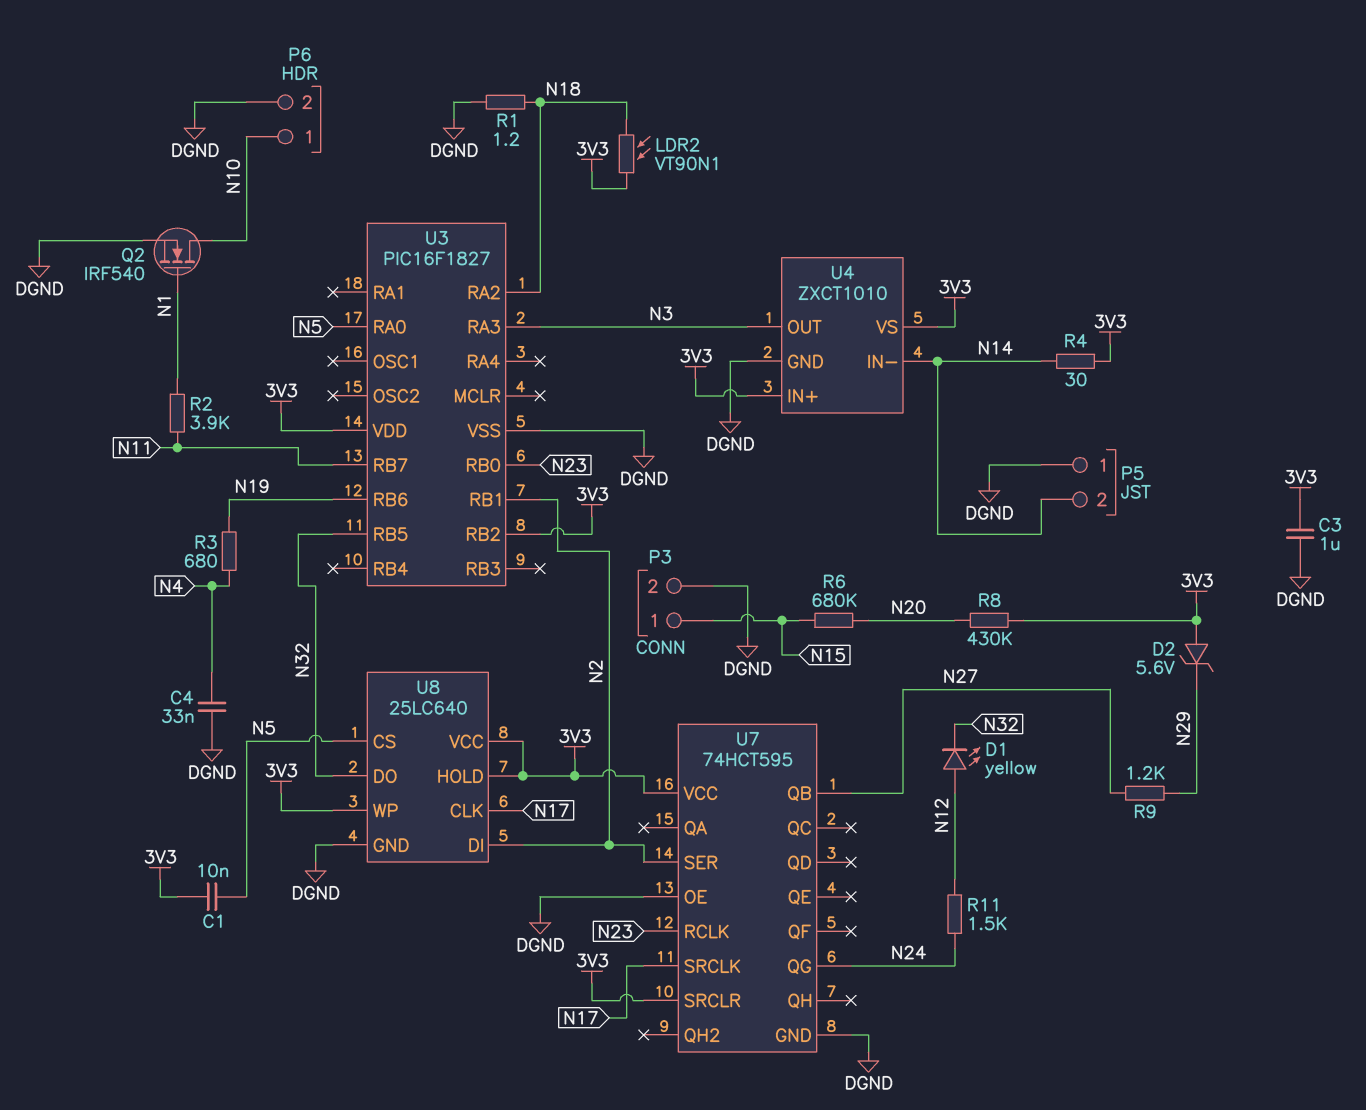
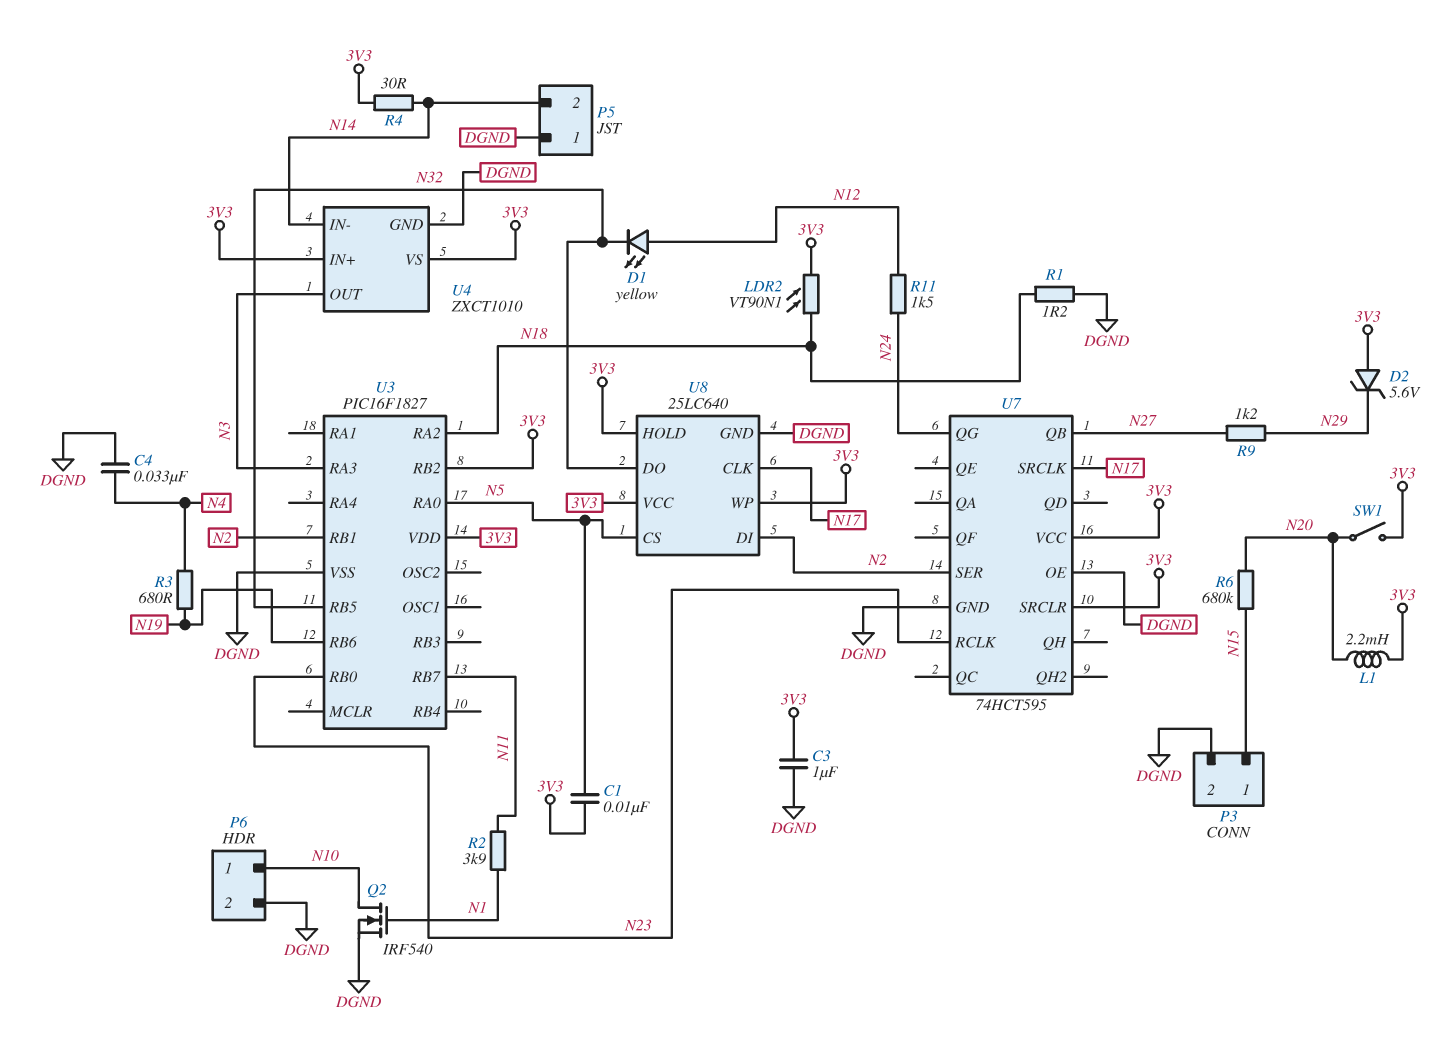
L1: none -> 2.2mH (3V3, N20)
R8: 430k (3V3, N20) -> none
SW1: none -> switch (3V3, N20)

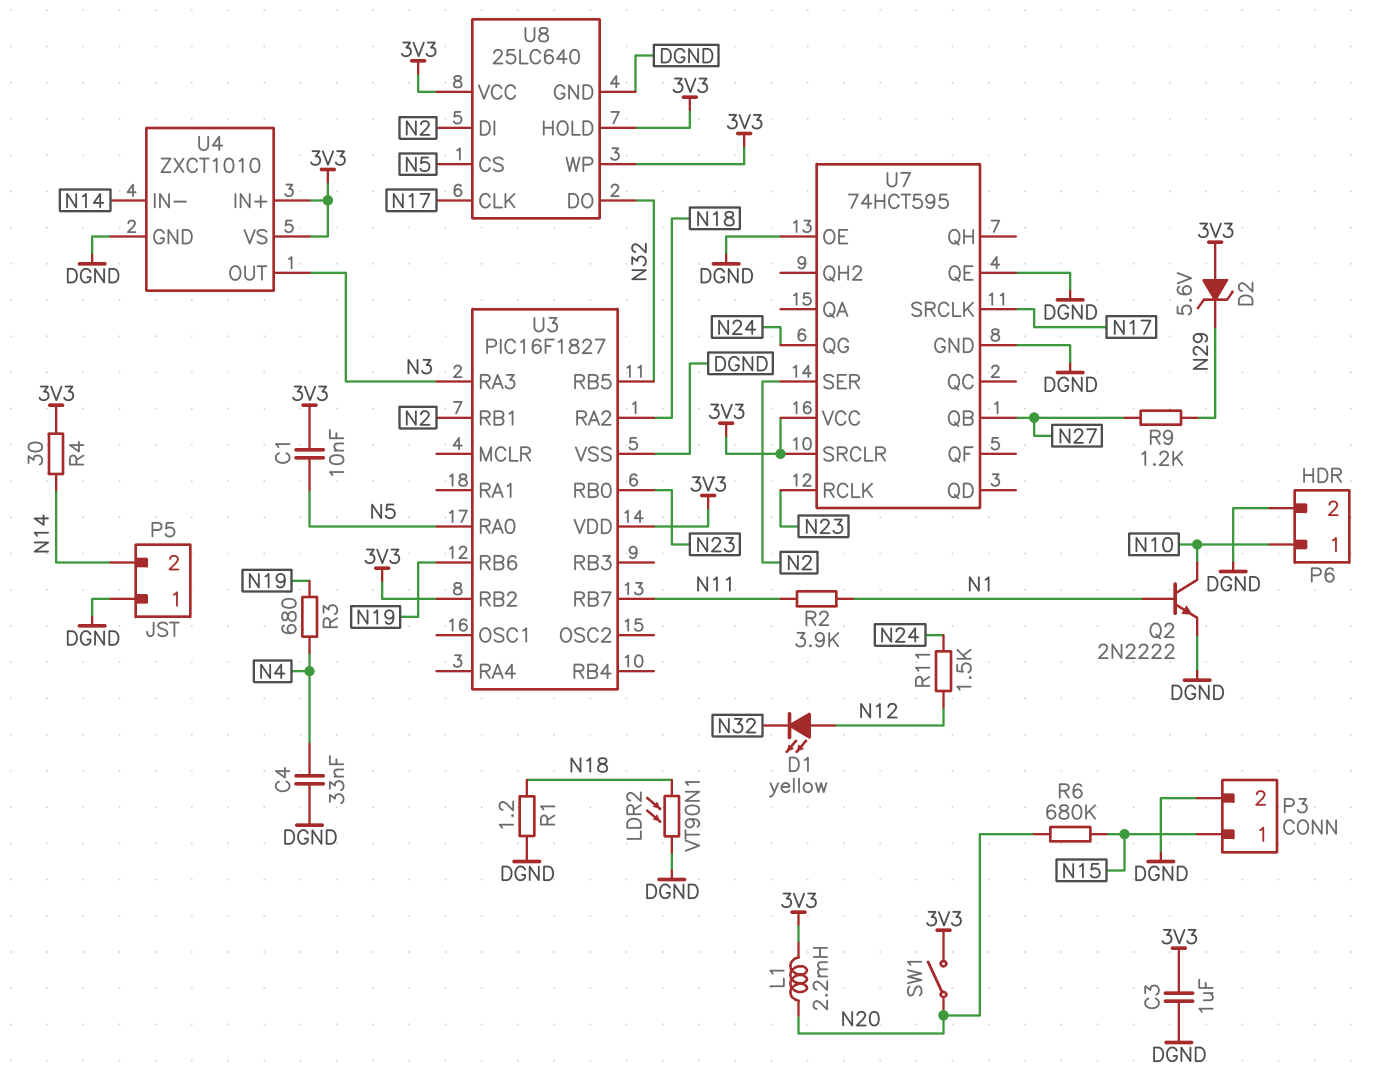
LDR2: VT90N1 (3V3, N18) -> VT90N1 (DGND, N18)
Q2: NMOS IRF540 (G N1, D N10, S DGND) -> NPN 2N2222 (B N1, C N10, E DGND)
U7 pin QE: none -> DGND

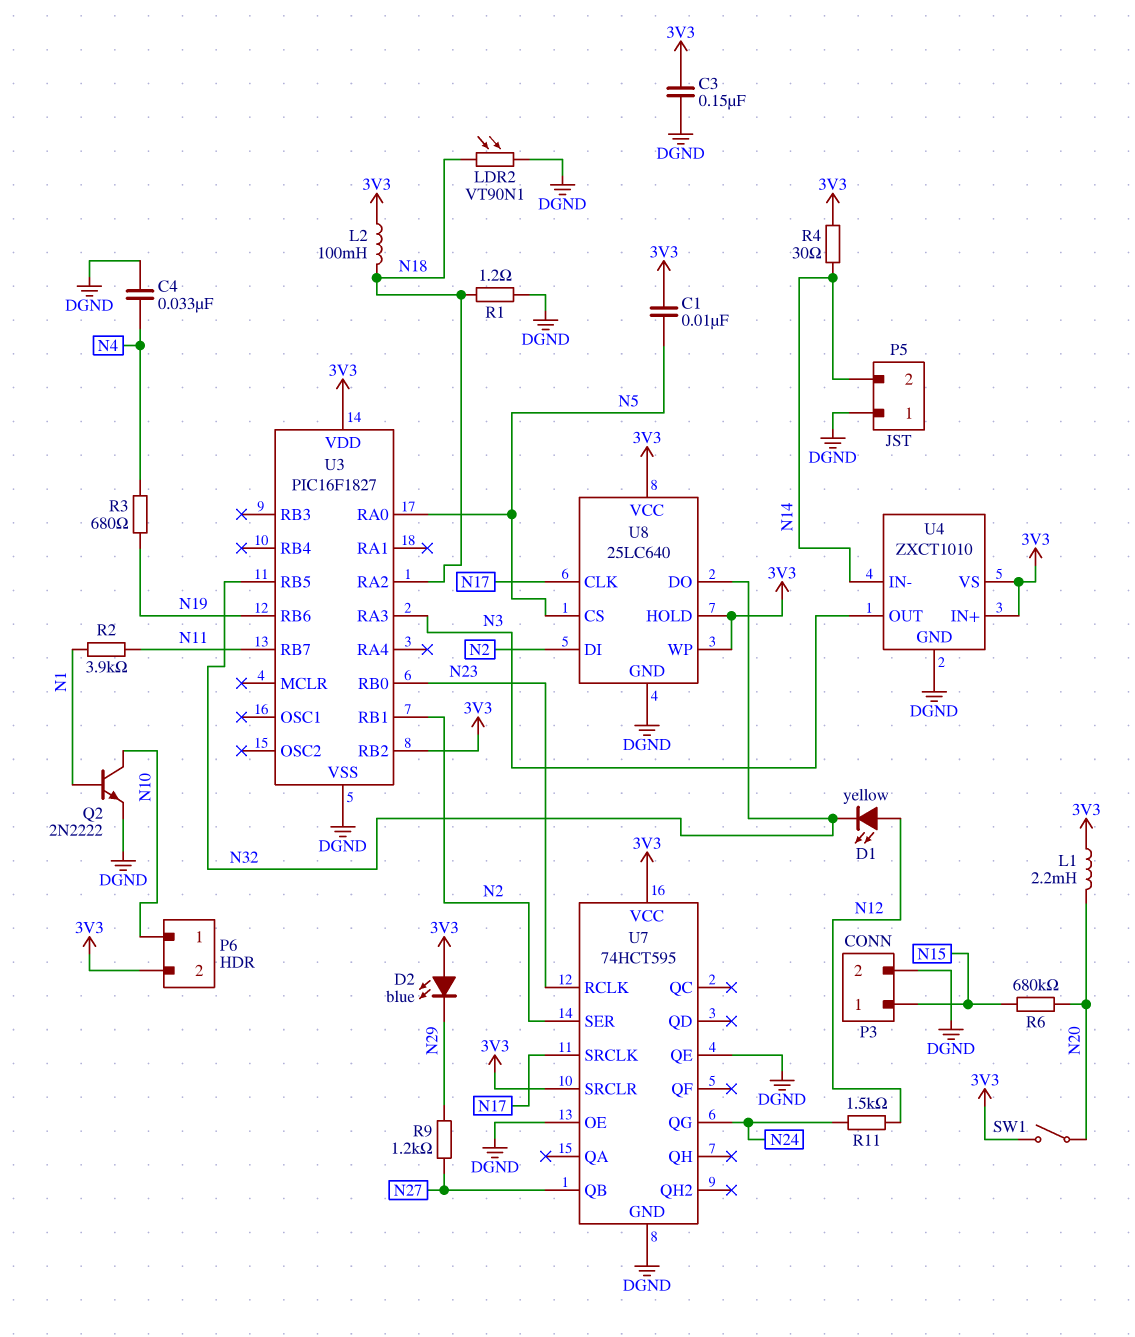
C3: 1uF (3V3, DGND) -> 150nF (3V3, DGND)
D2: zener 5.6V (A 3V3, K N29) -> LED blue (A 3V3, K N29)
L2: none -> 100mH (3V3, N18)
P6 pin 2: DGND -> 3V3

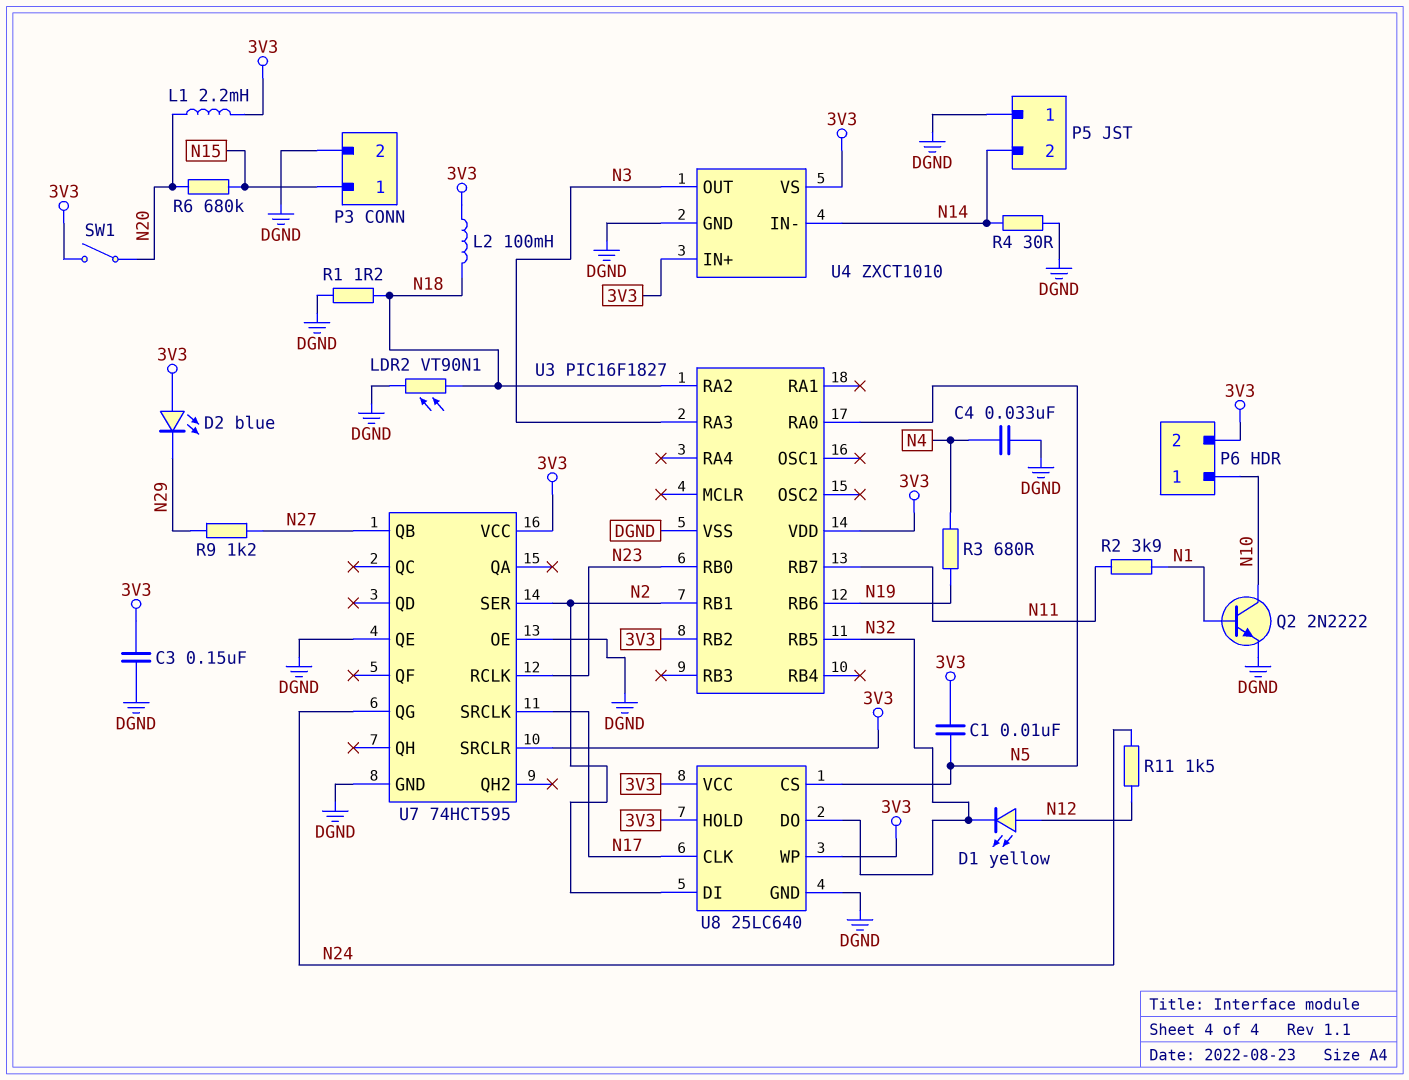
R4: 30 (3V3, N14) -> 30 (DGND, N14)

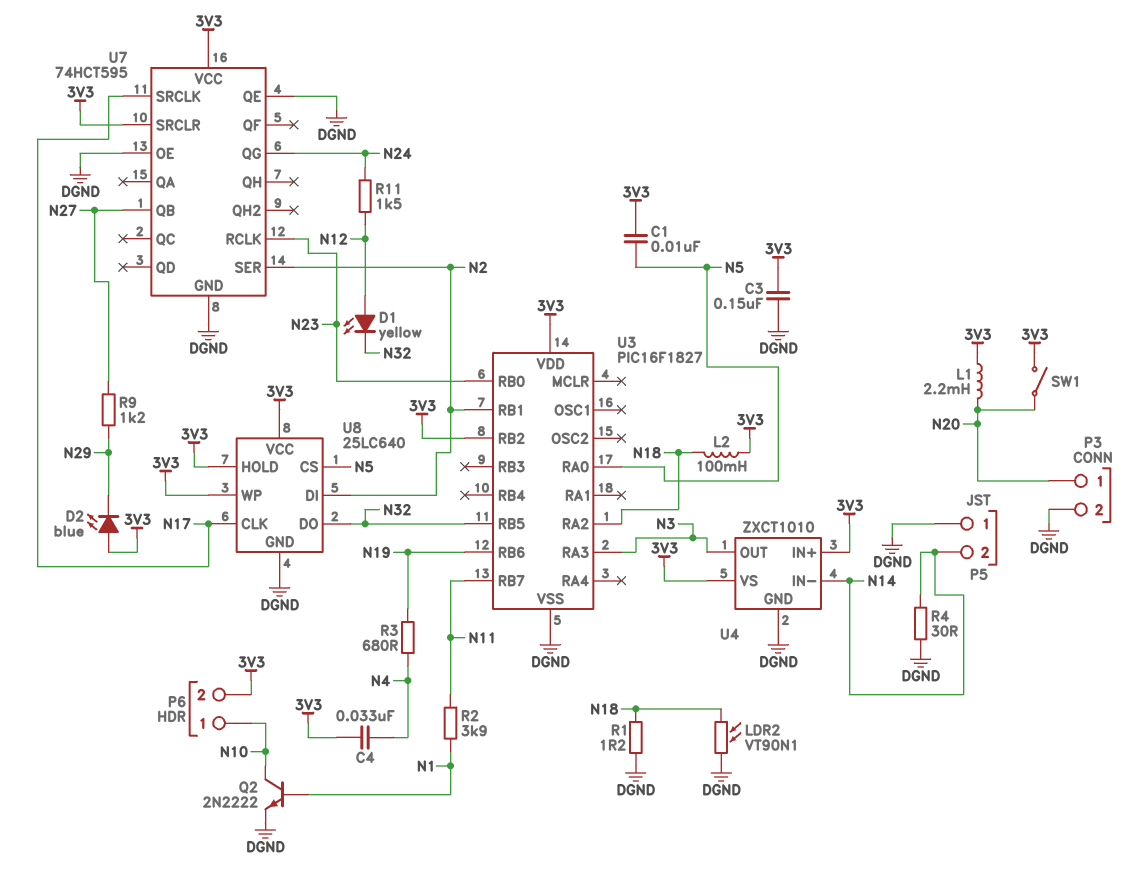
C4: 33nF (DGND, N4) -> 33nF (3V3, N4)
P3 pin 1: N15 -> N20
R6: 680k (N15, N20) -> none

